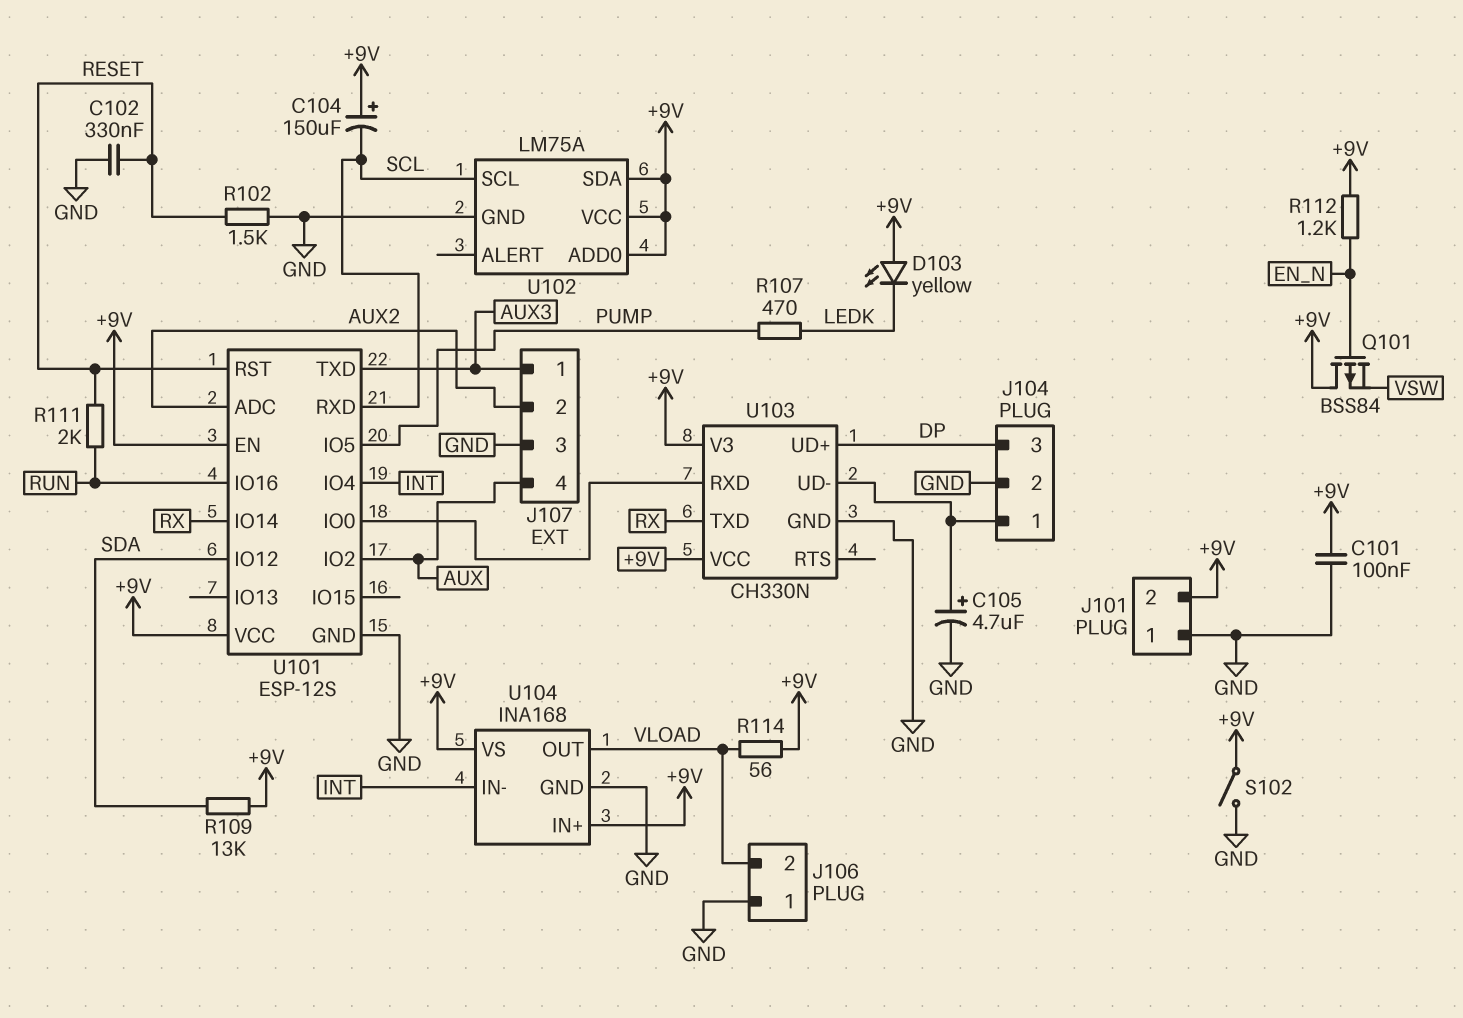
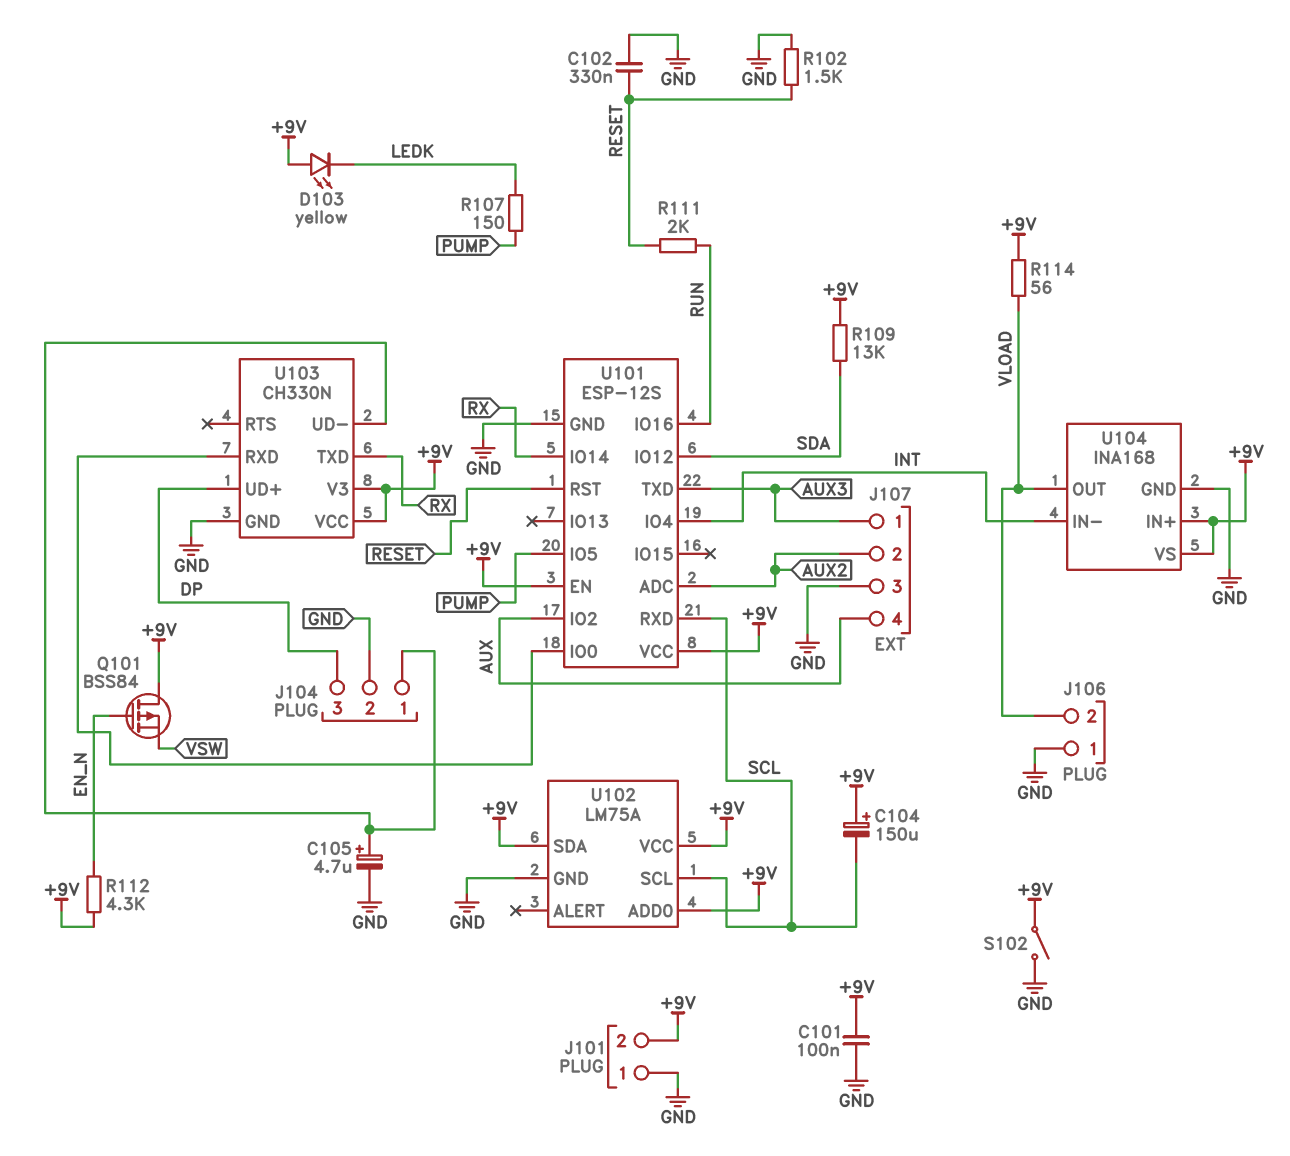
R107: 470 (LEDK, PUMP) -> 150 (LEDK, PUMP)
R112: 1.2k (+9V, EN_N) -> 4.3k (+9V, EN_N)

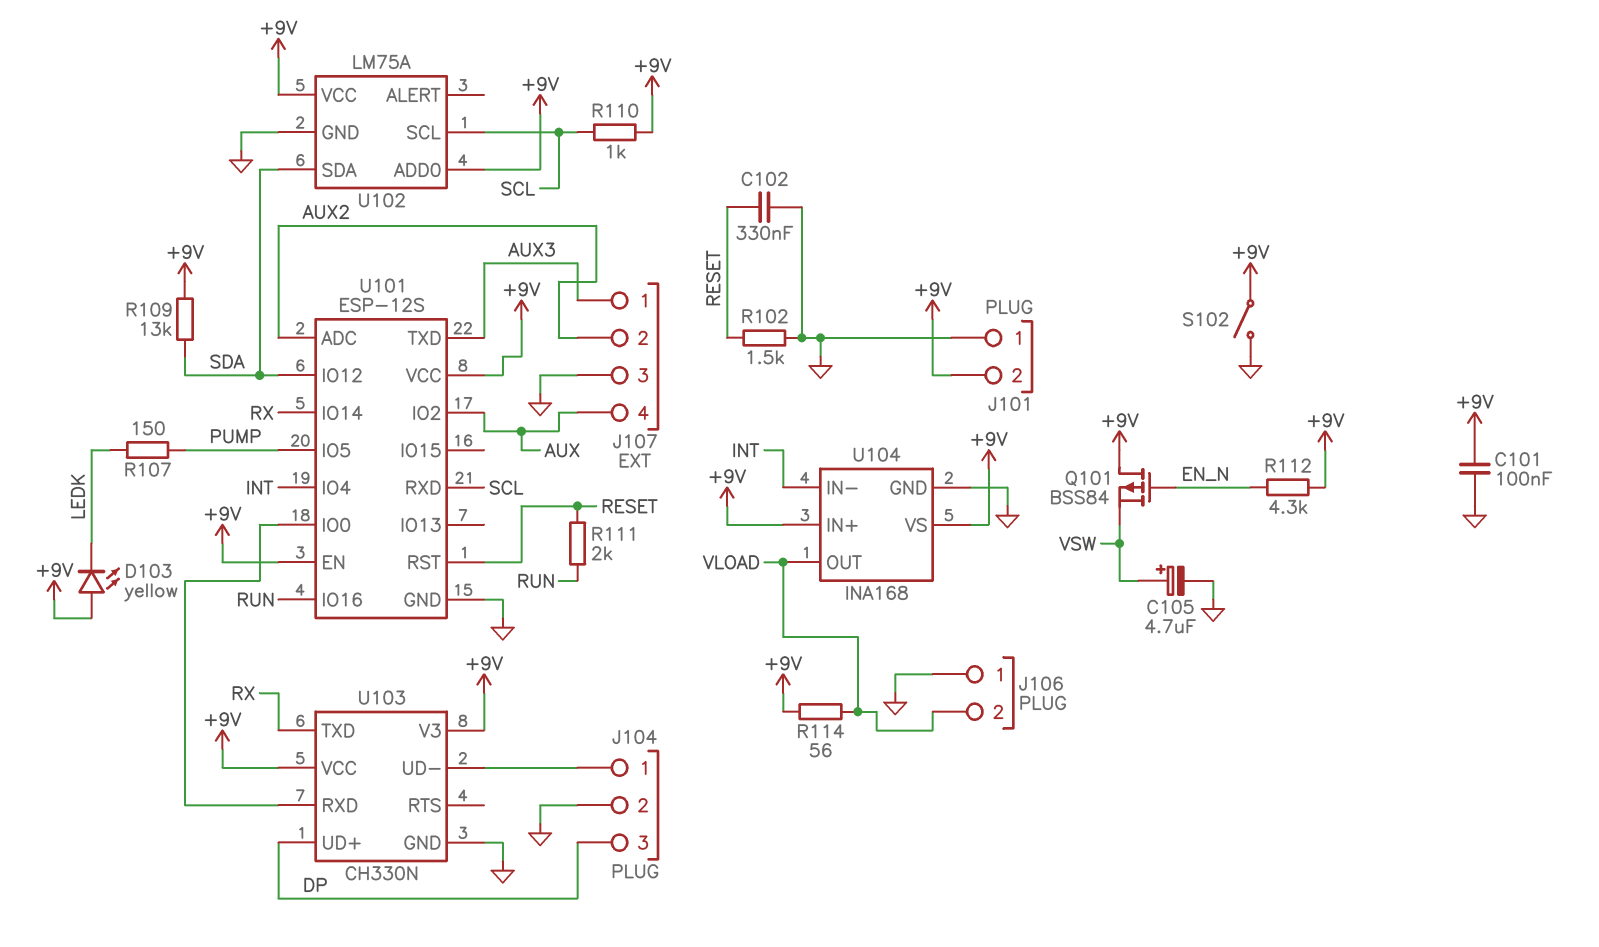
C104: 150uF (plus +9V, minus SCL) -> none
C105: 4.7uF (plus J104/1, minus GND) -> 4.7uF (plus VSW, minus GND)
R110: none -> 1k (+9V, SCL)
U102 pin SDA: +9V -> SDA

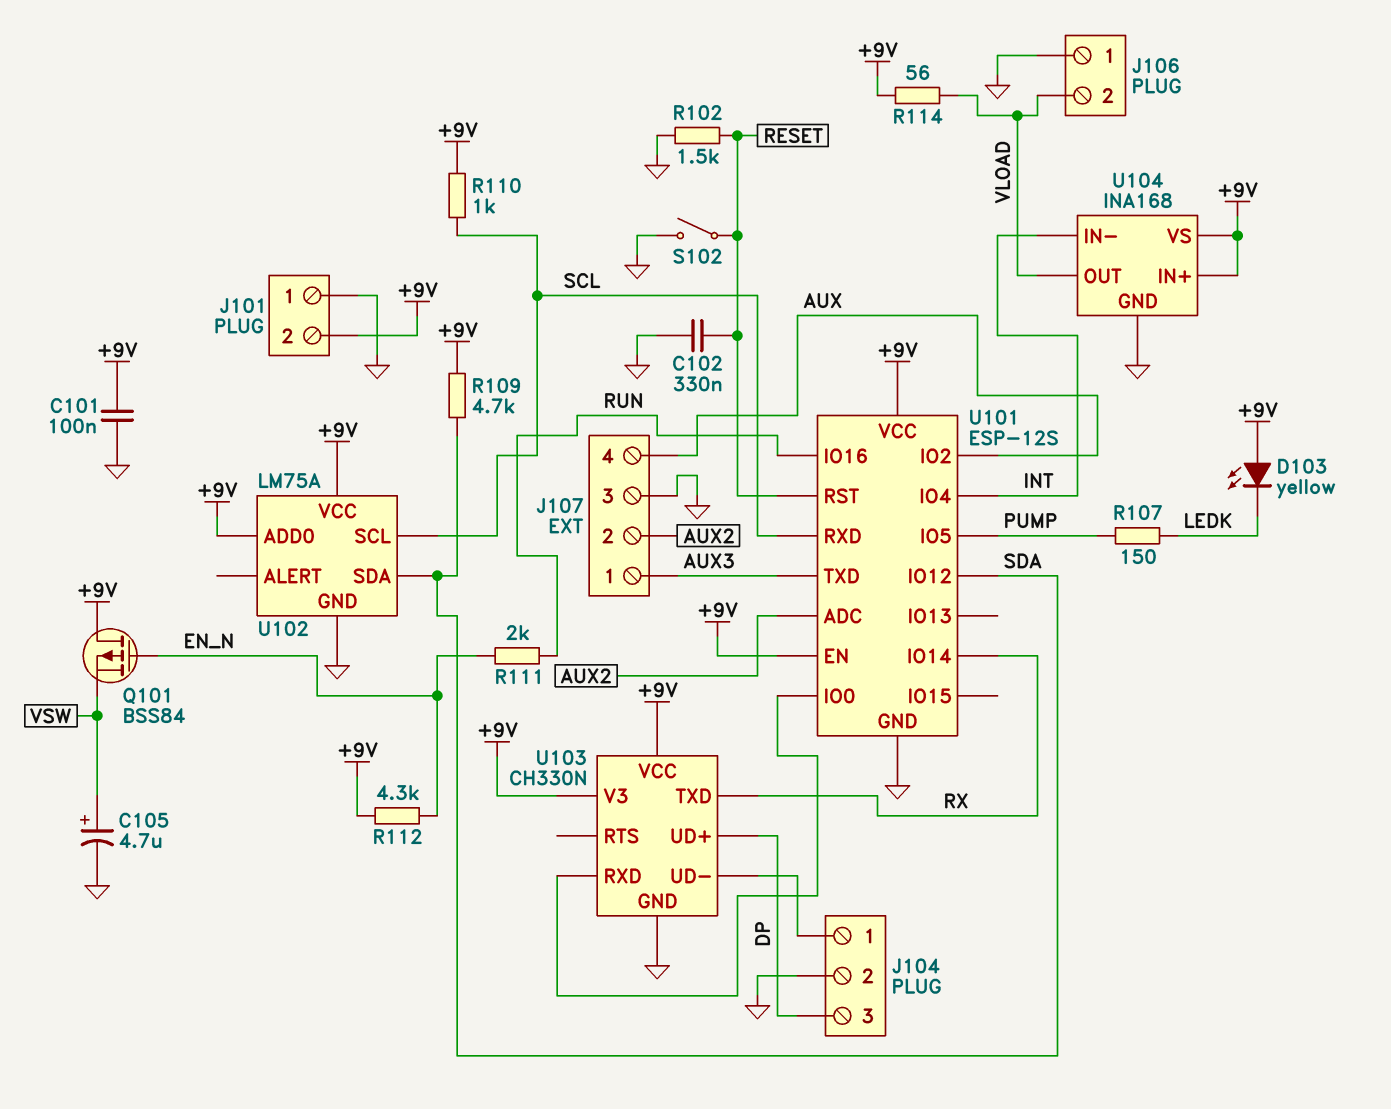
R109: 13k (+9V, SDA) -> 4.7k (+9V, SDA)
R111: 2k (RESET, RUN) -> 2k (EN_N, RUN)
S102: switch (+9V, GND) -> switch (GND, RESET)

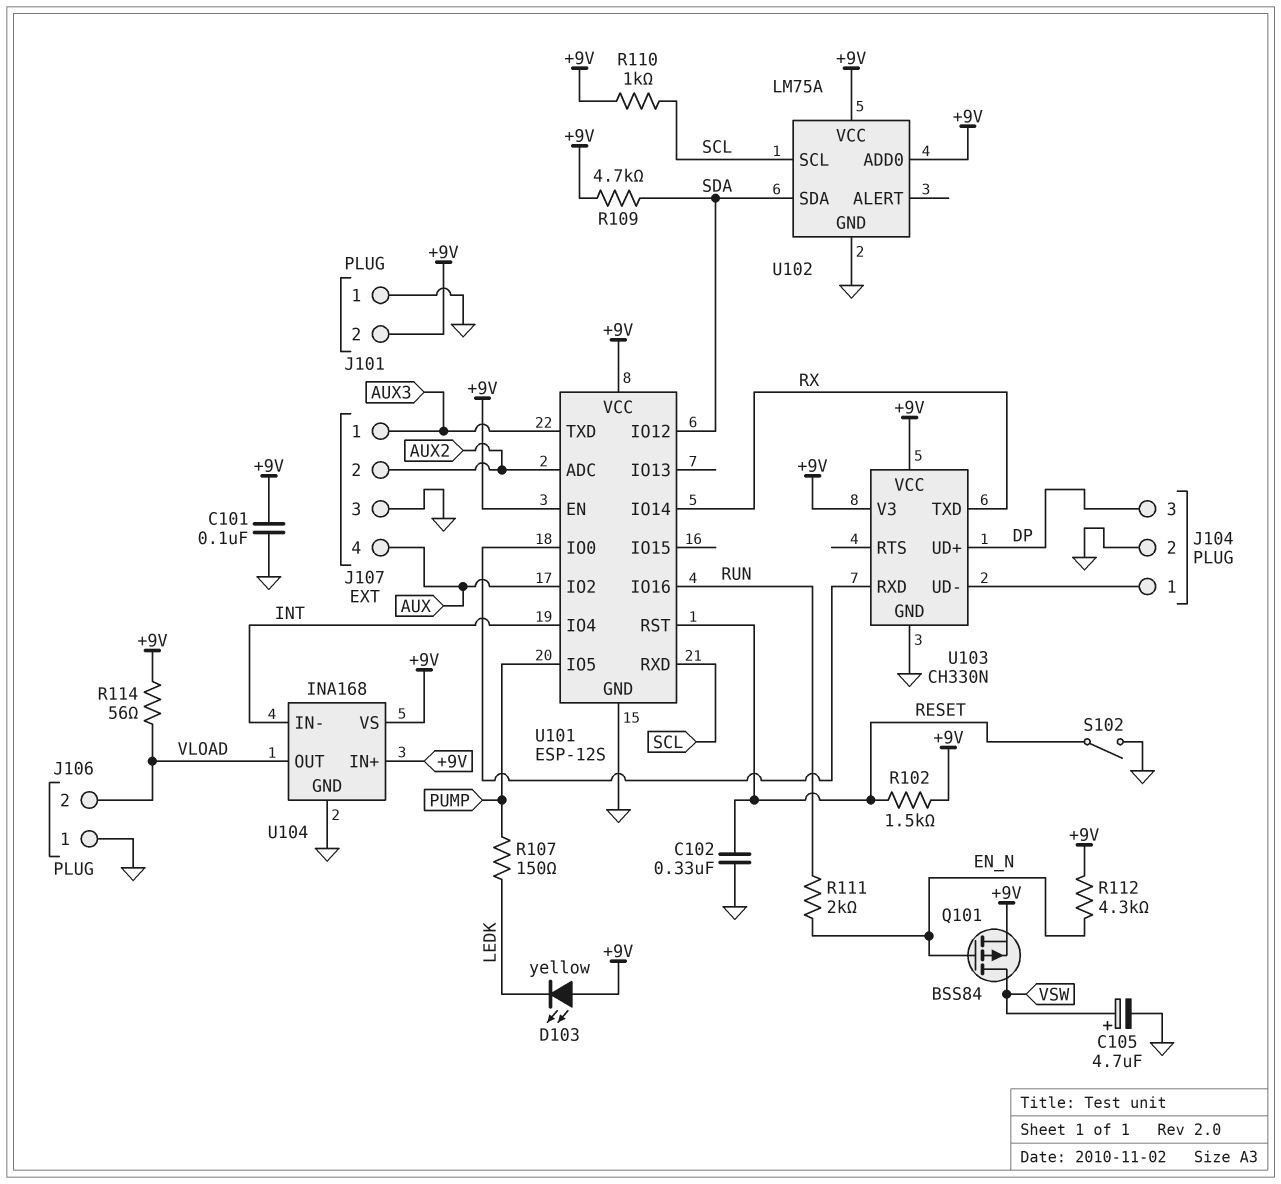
Q101: PMOS BSS84 (G EN_N, D +9V, S VSW) -> PMOS BSS84 (G EN_N, D VSW, S +9V)
R102: 1.5k (GND, RESET) -> 1.5k (+9V, RESET)

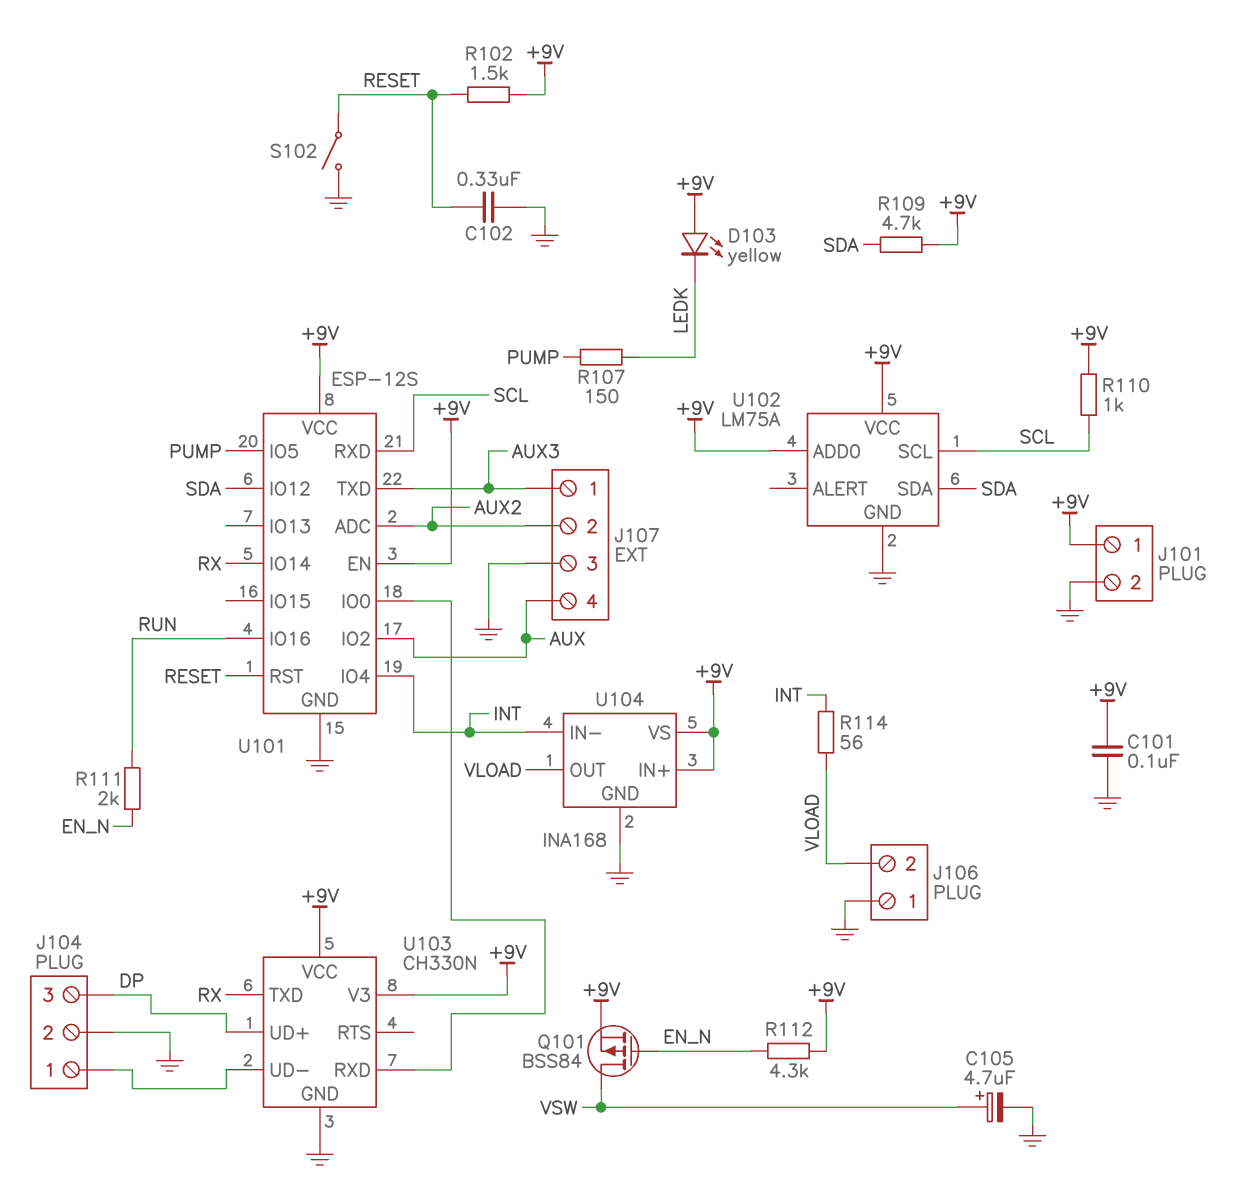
J101 pin 1: GND -> +9V
J101 pin 2: +9V -> GND
R114: 56 (+9V, VLOAD) -> 56 (INT, VLOAD)

